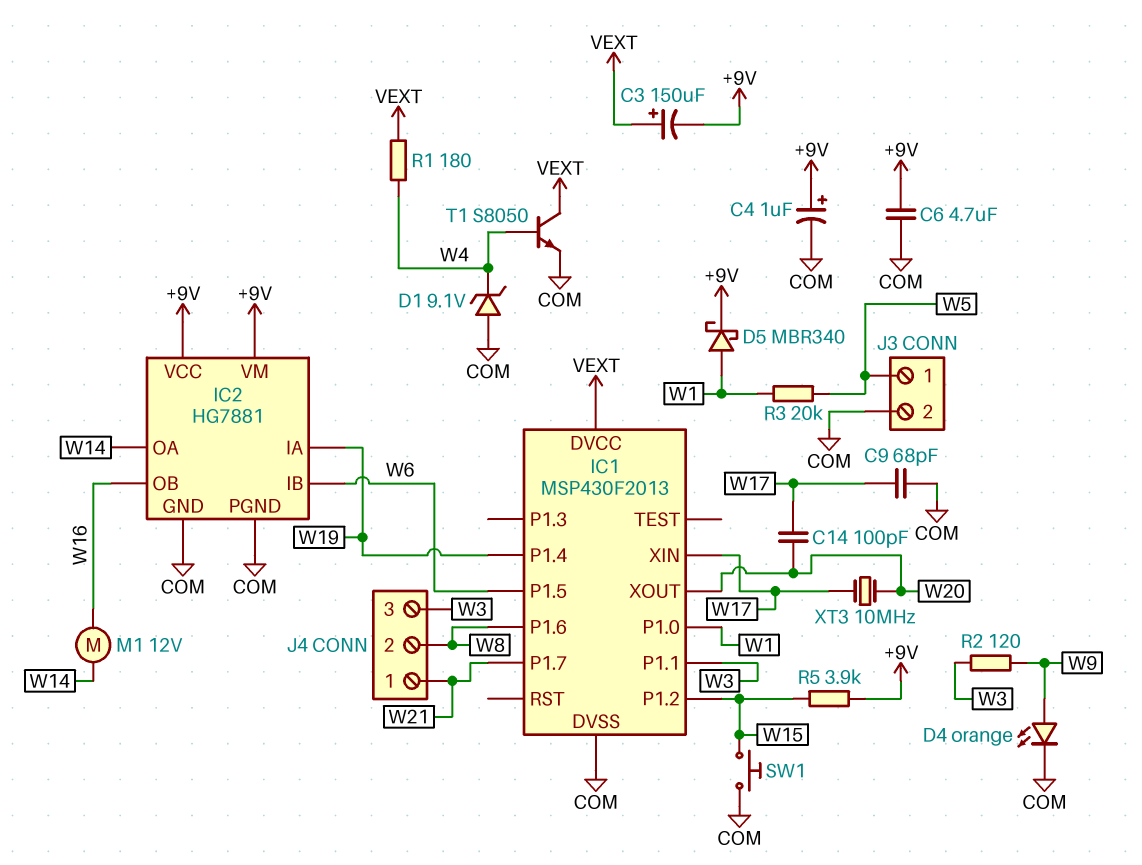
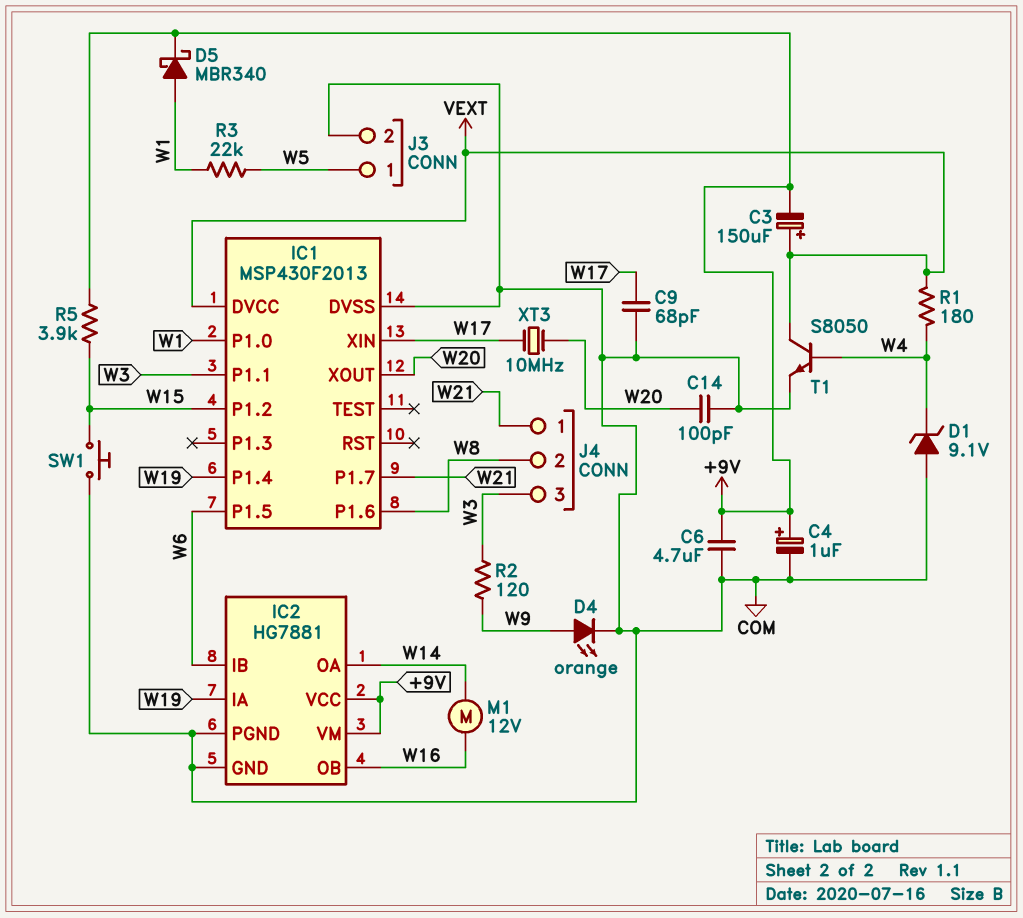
C14: 100pF (W17, W20) -> 100pF (COM, W20)
R3: 20k (W1, W5) -> 22k (W1, W5)

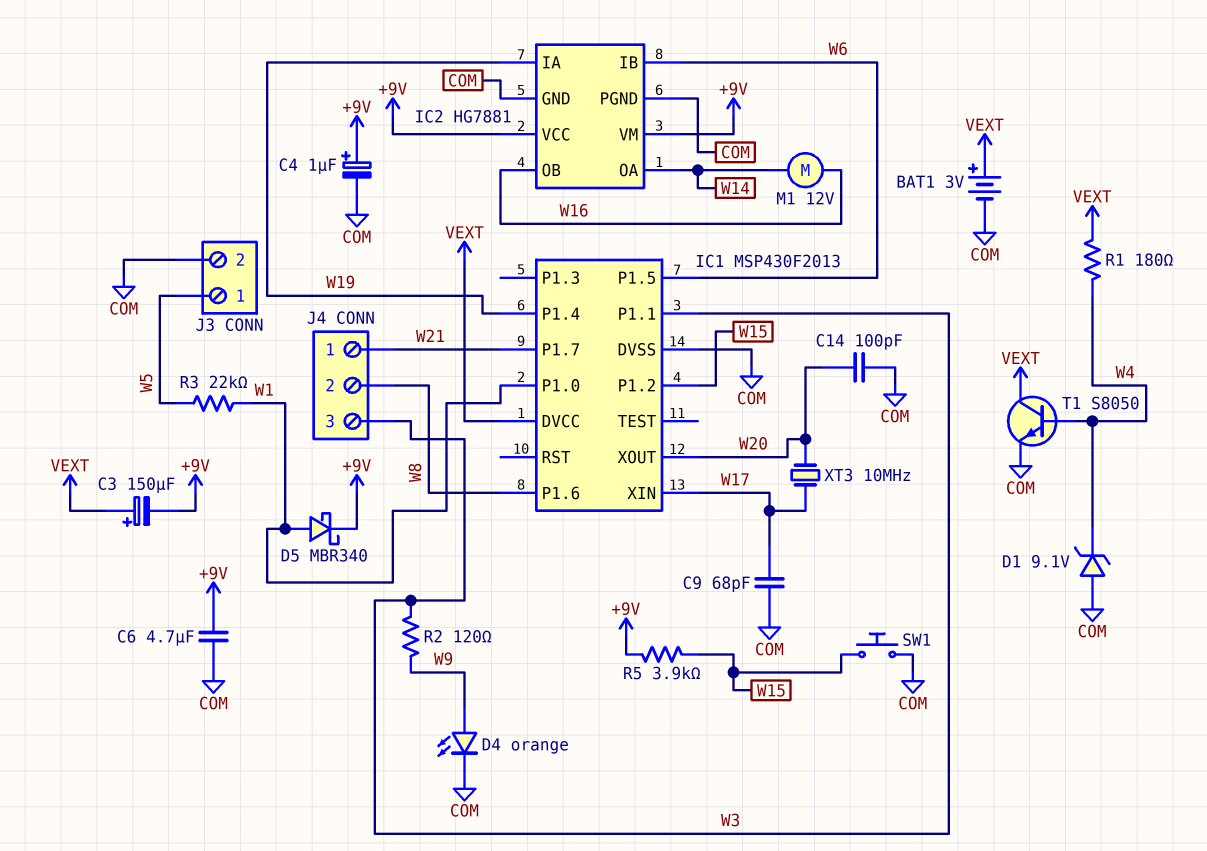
BAT1: none -> 3V (plus VEXT, minus COM)

